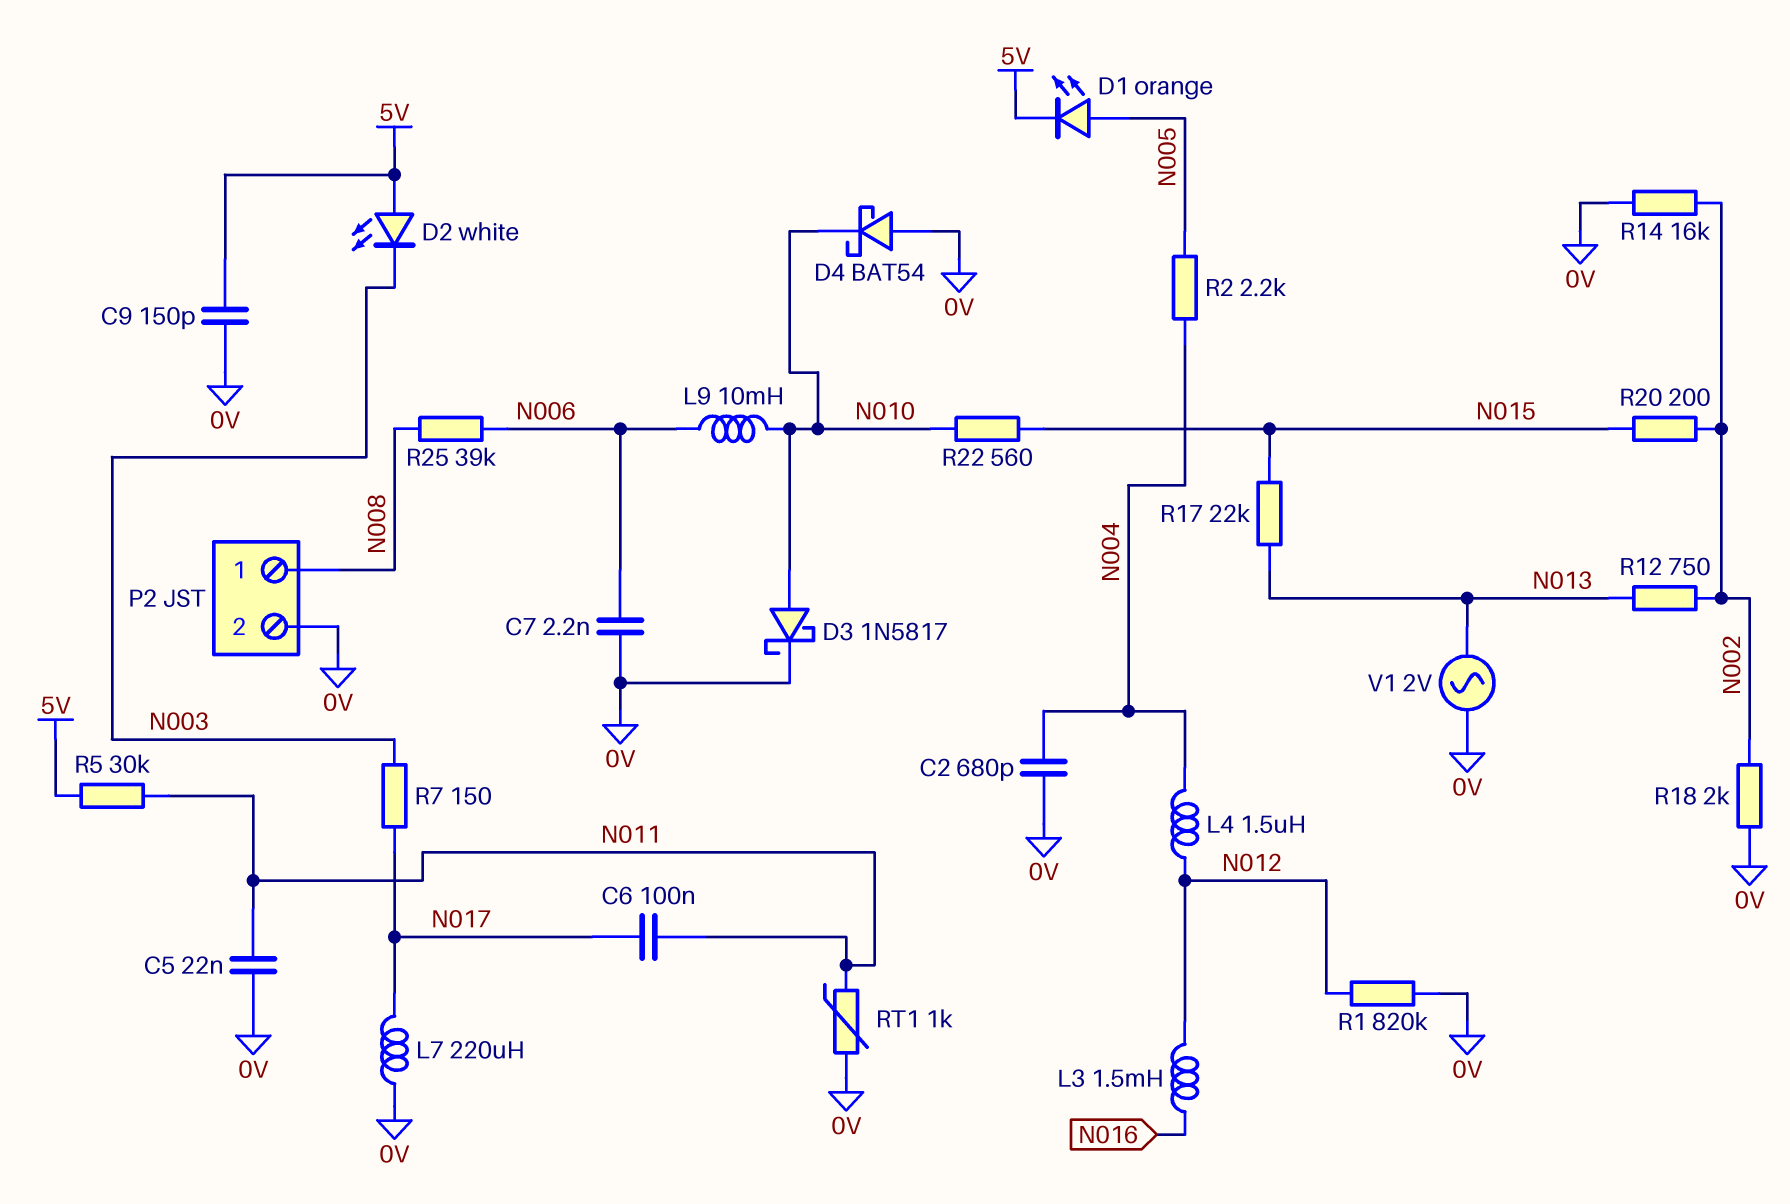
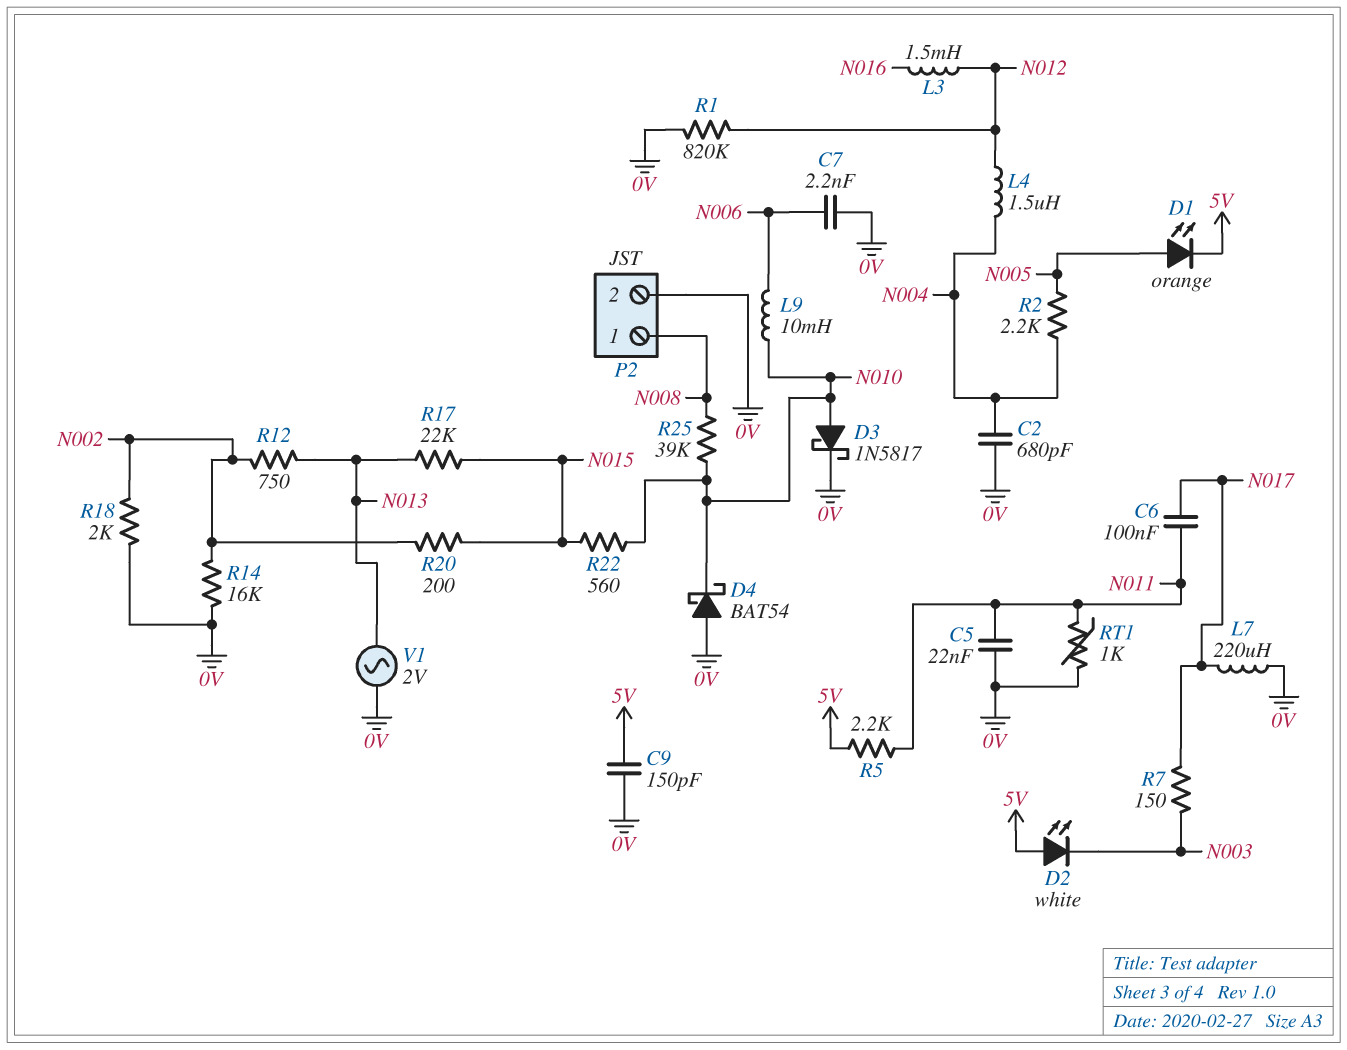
R5: 30k (5V, N011) -> 2.2k (5V, N011)
R25: 39k (N006, N008) -> 39k (N008, N010)

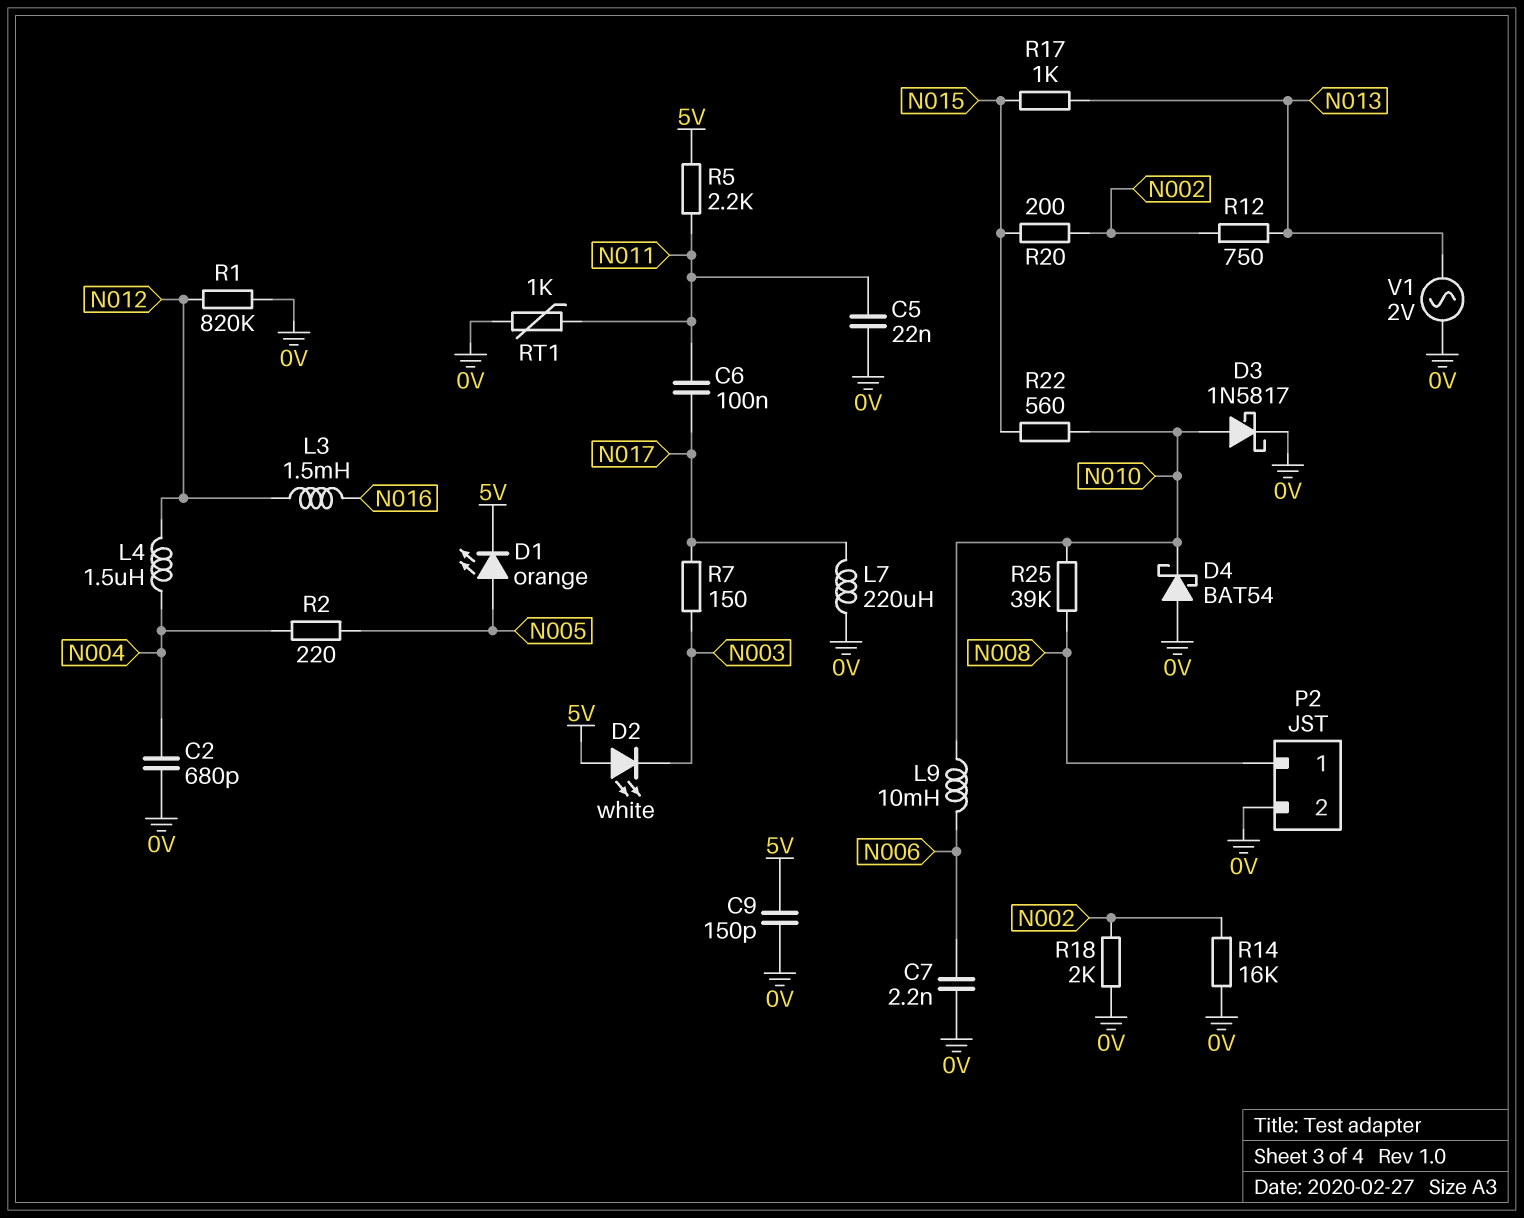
R2: 2.2k (N004, N005) -> 220 (N004, N005)
R17: 22k (N013, N015) -> 1k (N013, N015)

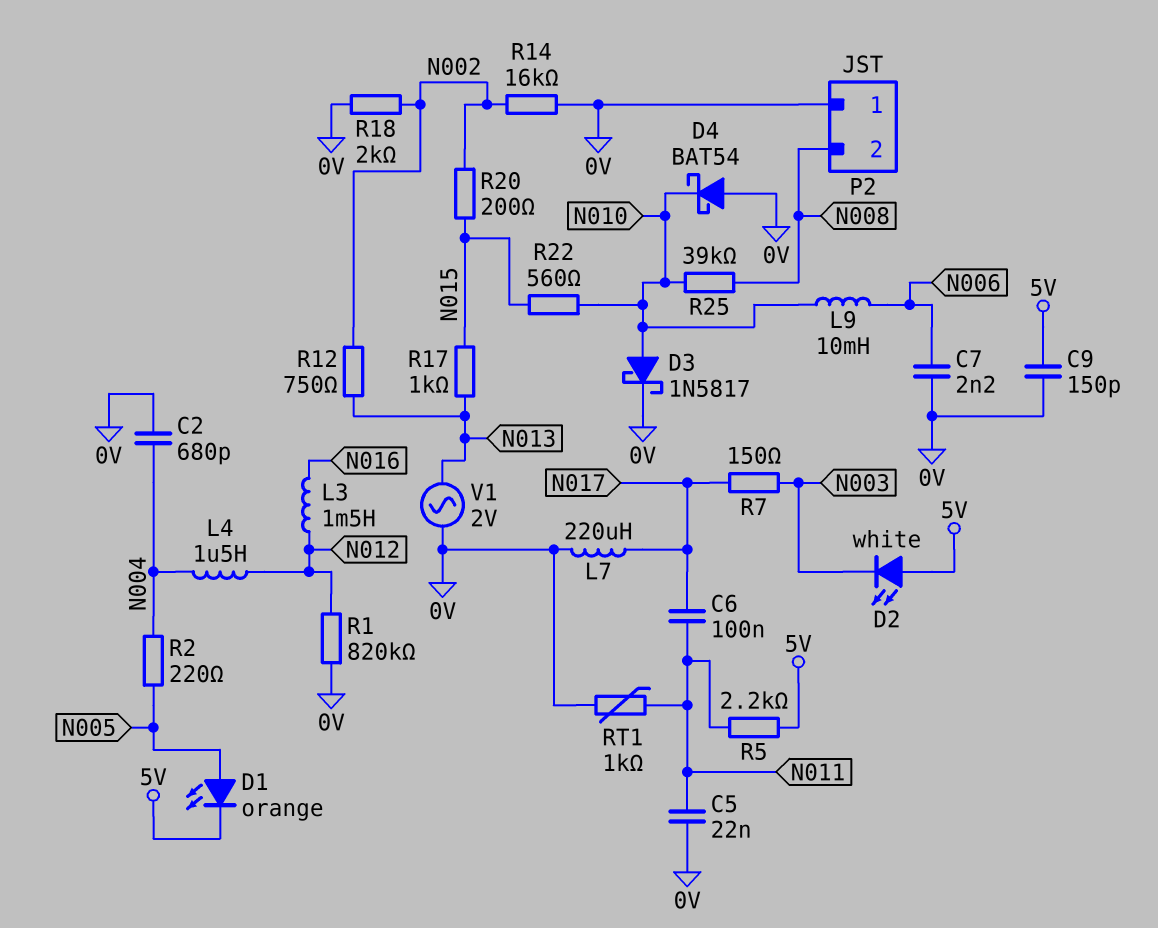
P2 pin 1: N008 -> 0V
P2 pin 2: 0V -> N008

